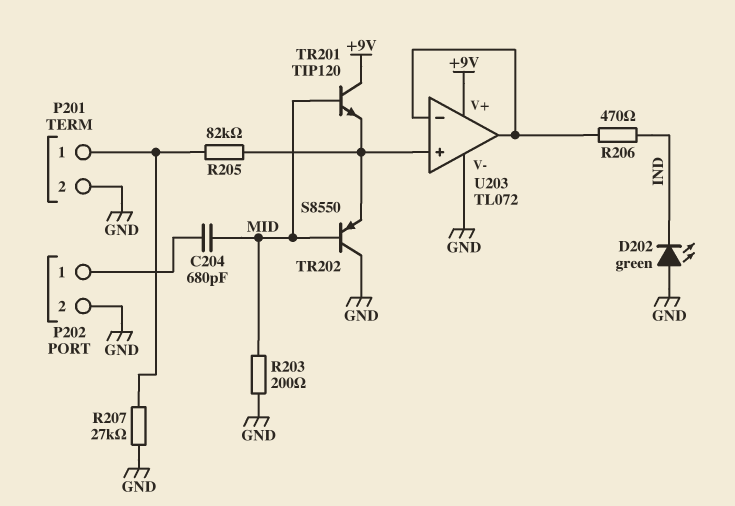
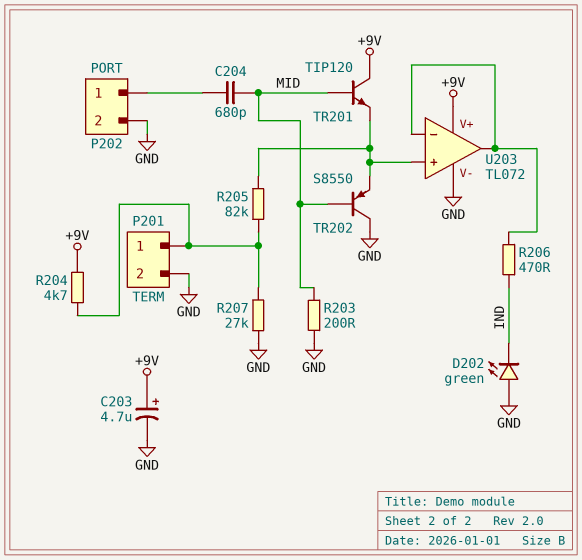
C203: none -> 4.7uF (plus +9V, minus GND)
R204: none -> 4.7k (+9V, P201/1)

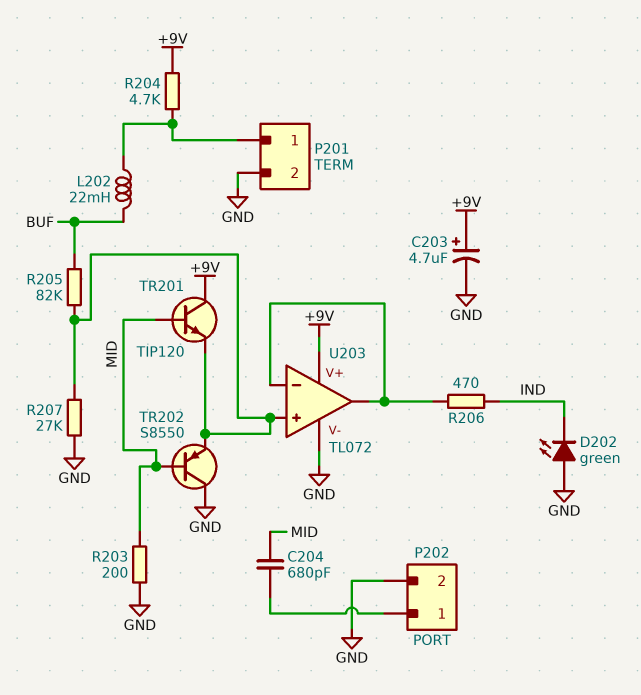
L202: none -> 22mH (BUF, P201/1)
R205: 82k (P201/1, U203/in+) -> 82k (BUF, U203/in+)
R207: 27k (GND, P201/1) -> 27k (GND, U203/in+)

